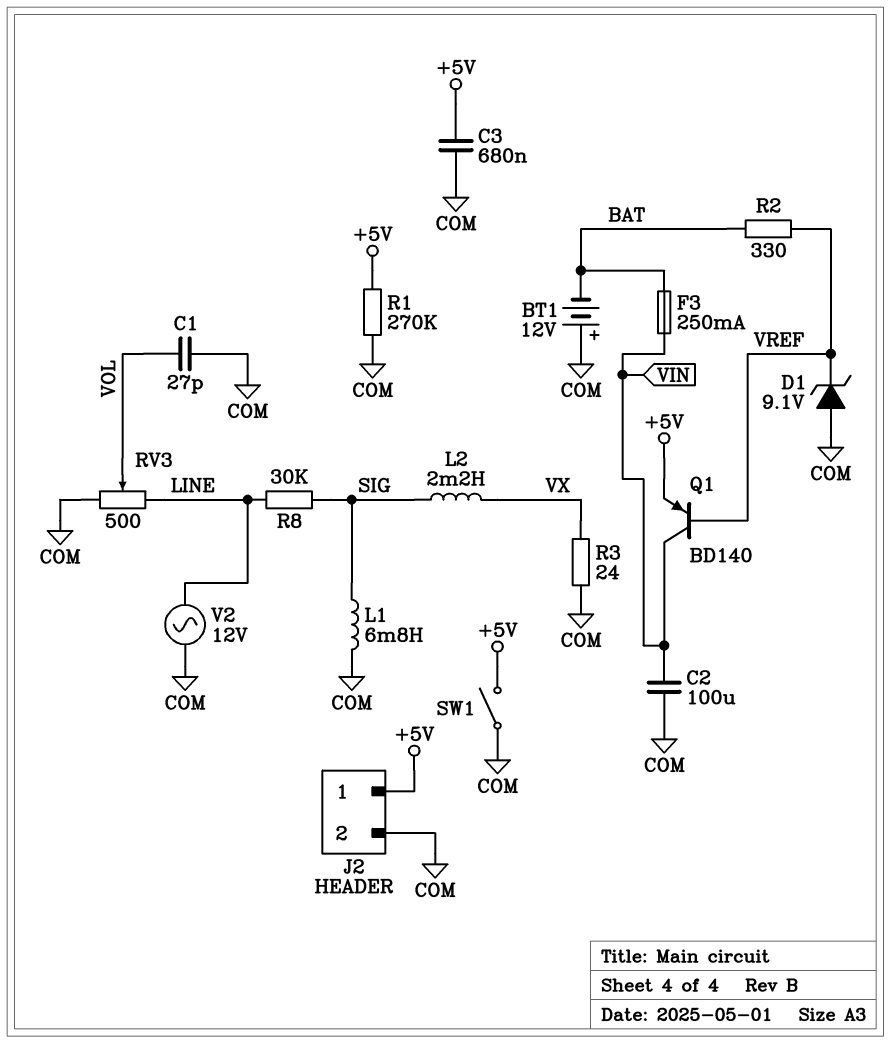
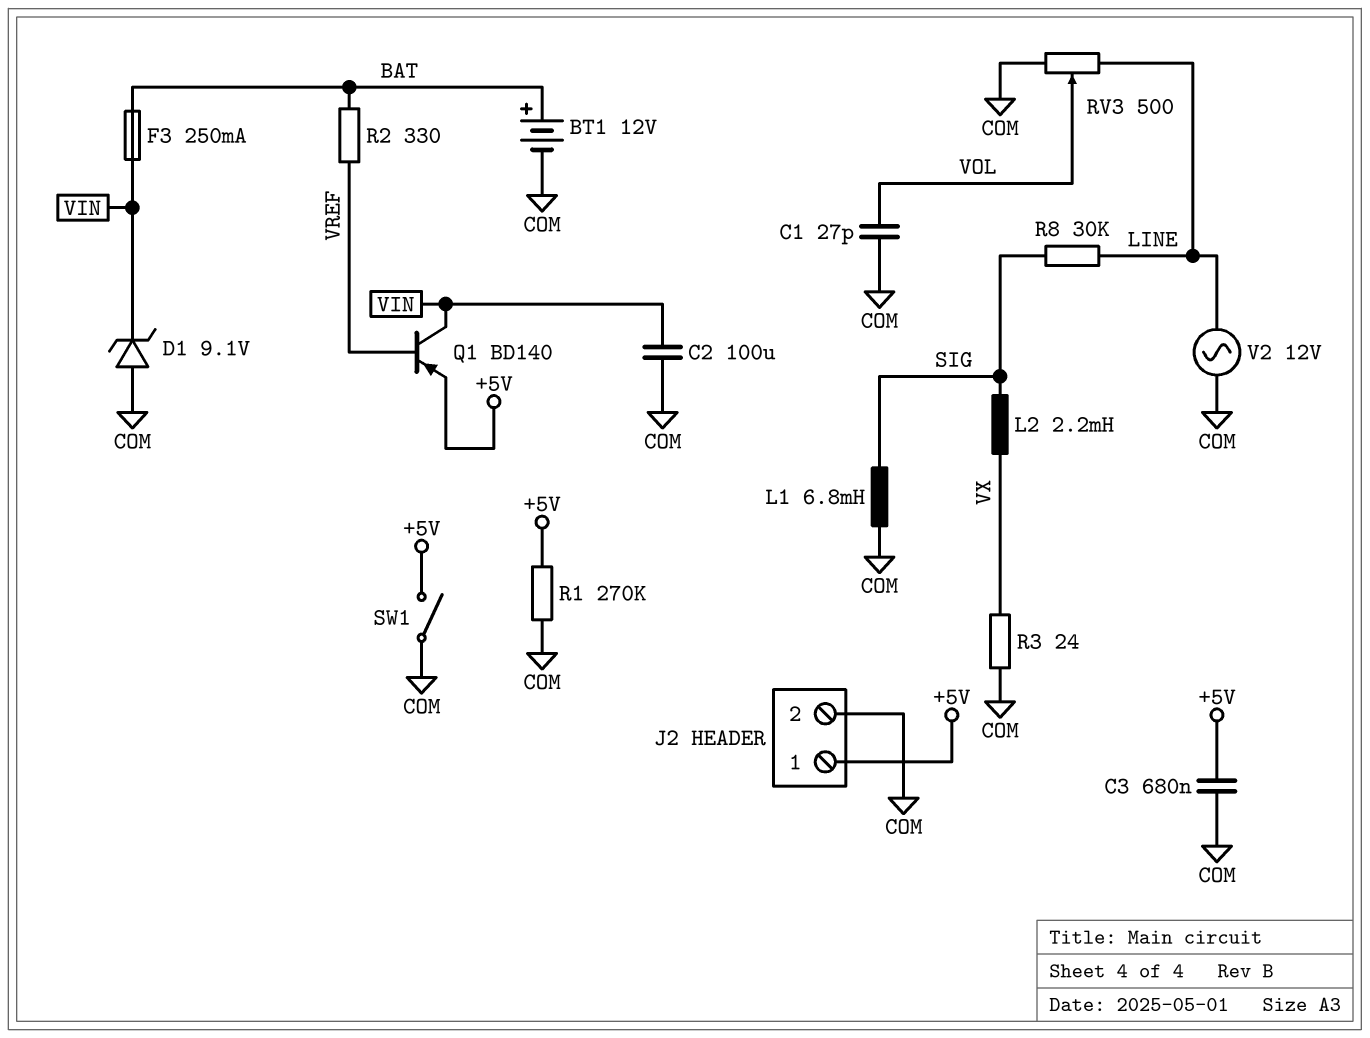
BT1: 12V (plus COM, minus BAT) -> 12V (plus BAT, minus COM)
D1: zener 9.1V (A COM, K VREF) -> zener 9.1V (A COM, K VIN)

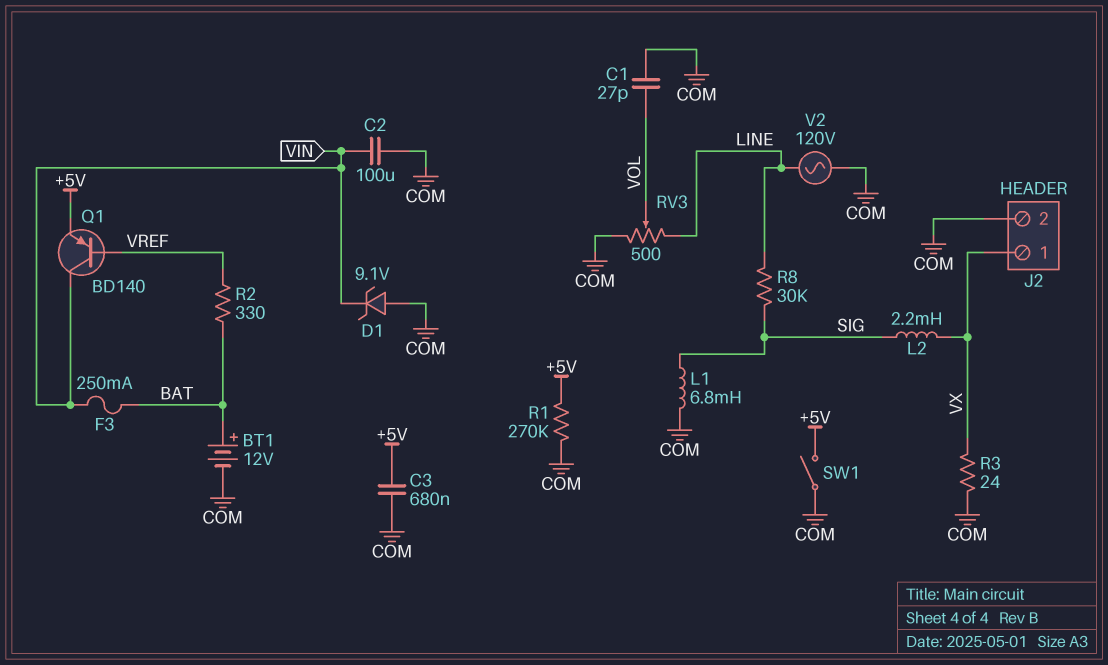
J2 pin 1: +5V -> VX
V2: AC 12V (COM, LINE) -> AC 120V (COM, LINE)

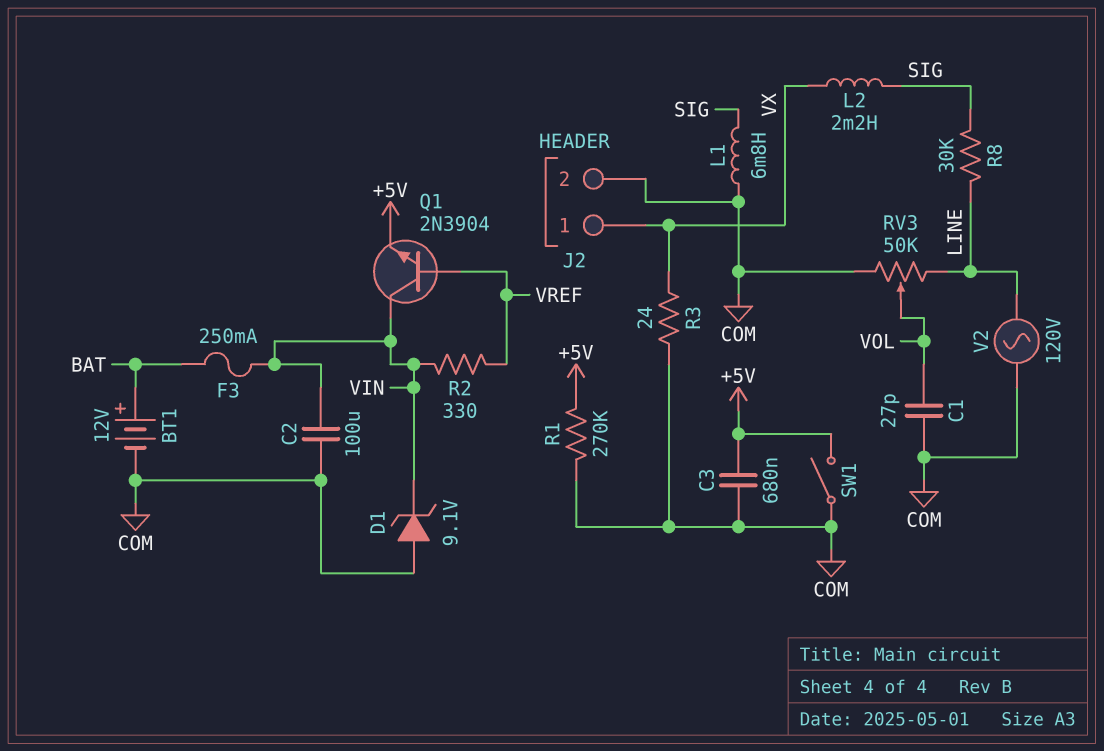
Q1: PNP BD140 (B VREF, C VIN, E +5V) -> NPN 2N3904 (B VREF, C VIN, E +5V)
R2: 330 (BAT, VREF) -> 330 (VIN, VREF)
RV3: 500 (COM, LINE, wiper VOL) -> 50k (COM, LINE, wiper VOL)

